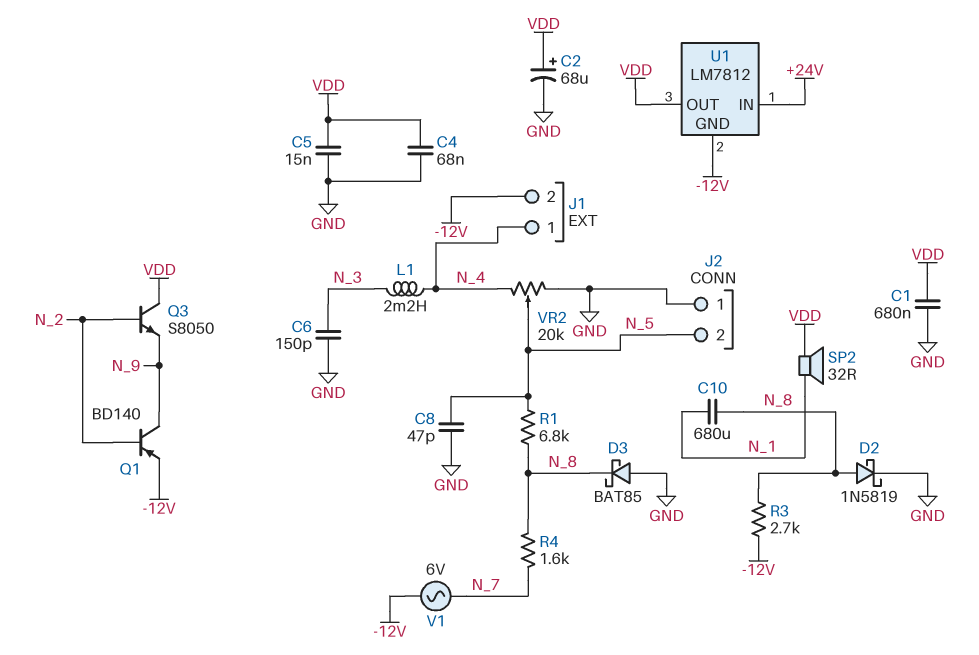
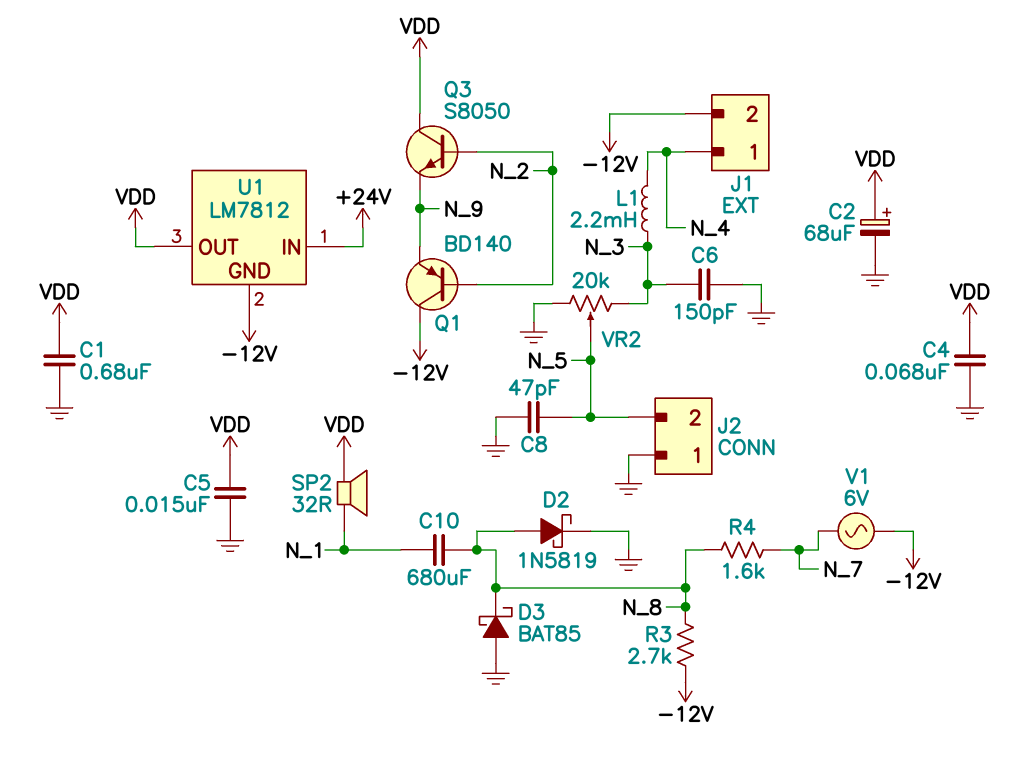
Q1: PNP BD140 (B N_2, C N_9, E -12V) -> PNP BD140 (B N_2, C -12V, E N_9)
R1: 6.8k (N_5, N_8) -> none
VR2: 20k (GND, N_4, wiper N_5) -> 20k (GND, N_3, wiper N_5)

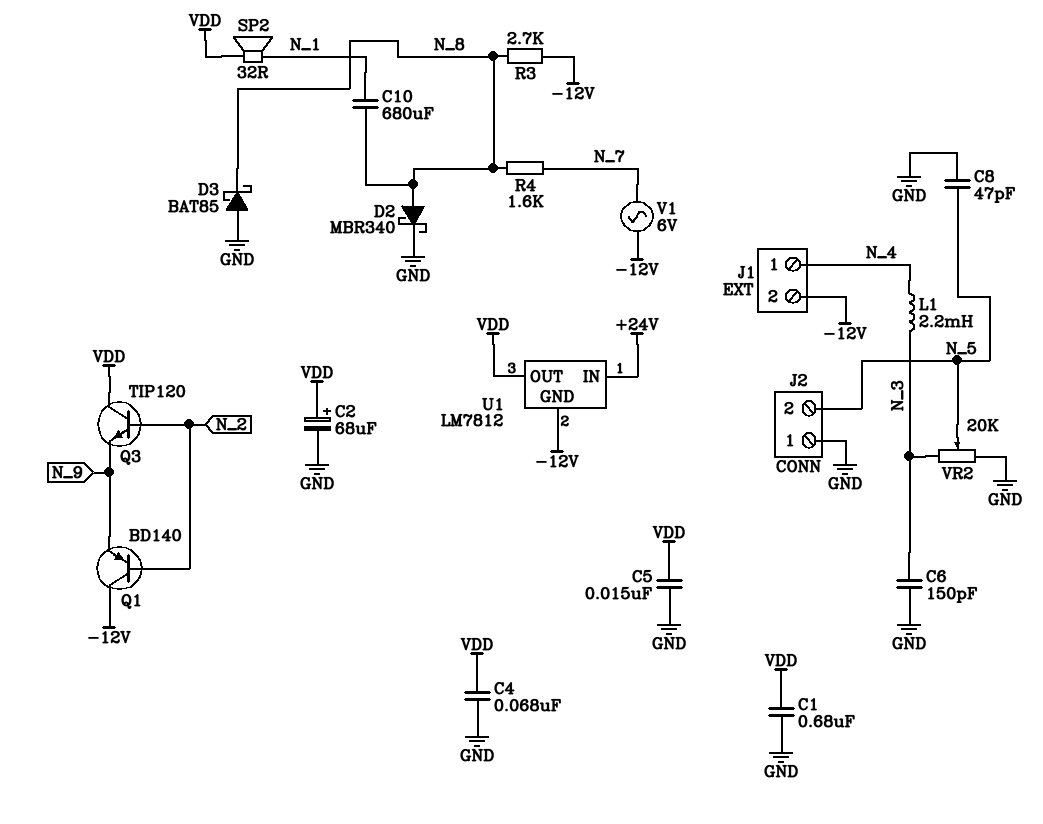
D2: schottky 1N5819 (A N_8, K GND) -> schottky MBR340 (A N_8, K GND)
Q3: NPN S8050 (B N_2, C VDD, E N_9) -> NPN TIP120 (B N_2, C VDD, E N_9)

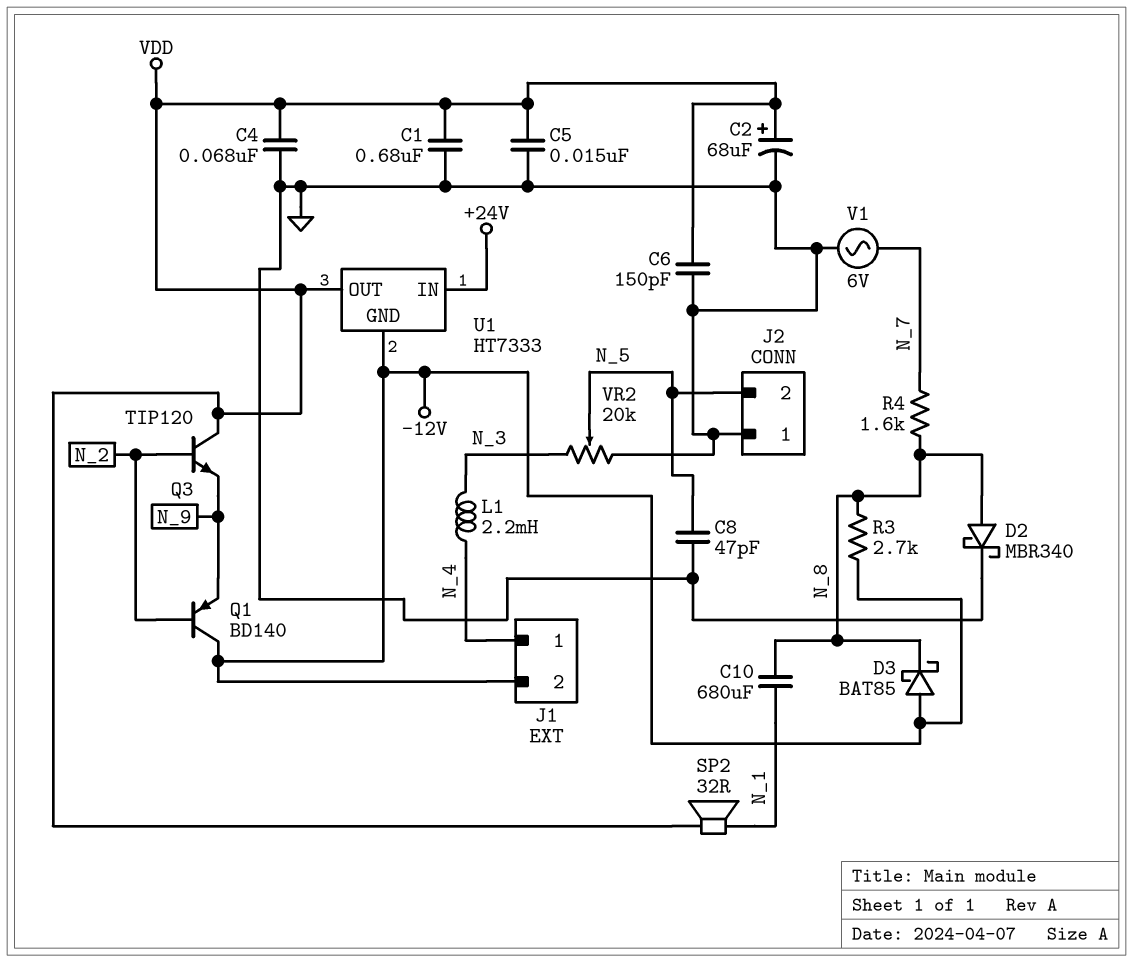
C6: 150pF (GND, N_3) -> 150pF (GND, VDD)
D3: schottky BAT85 (A GND, K N_8) -> schottky BAT85 (A -12V, K N_8)
U1: LM7812 -> HT7333
V1: AC 6V (-12V, N_7) -> AC 6V (GND, N_7)

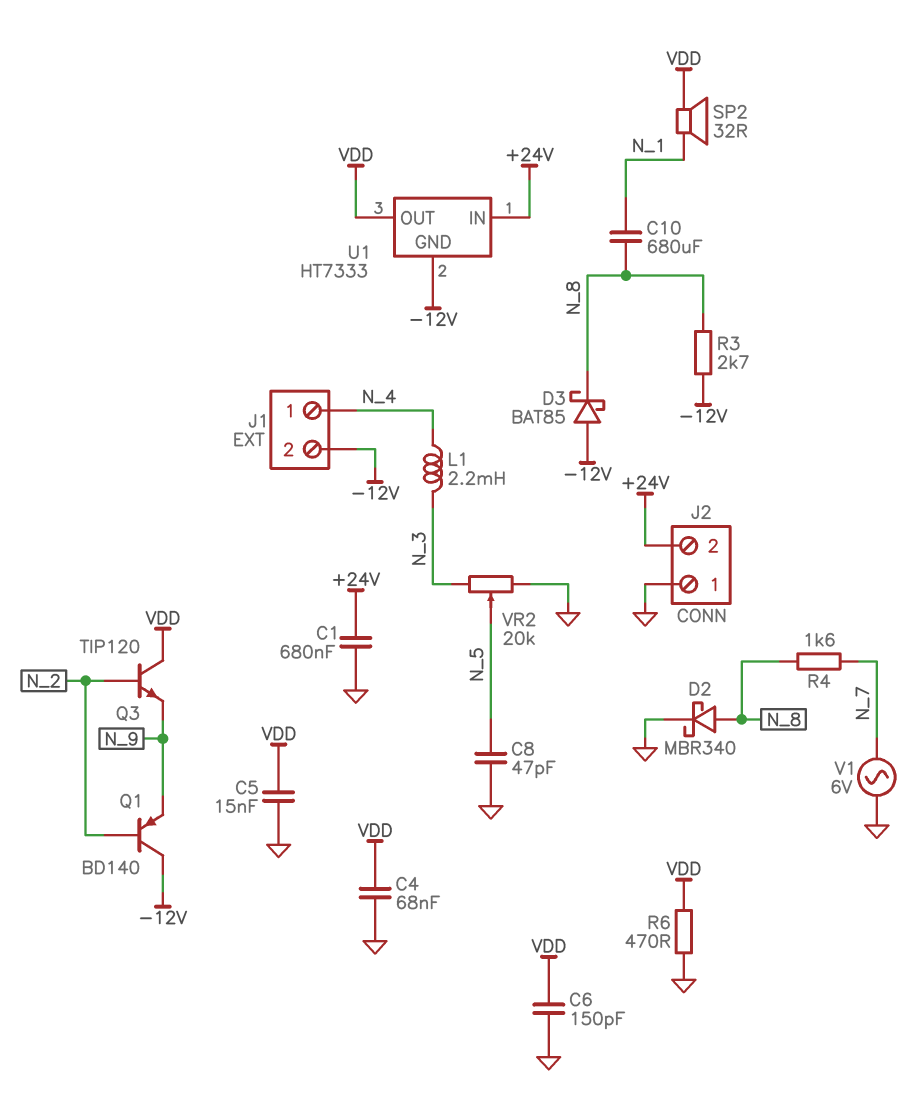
C1: 680nF (GND, VDD) -> 680nF (+24V, GND)
C2: 68uF (plus VDD, minus GND) -> none
J2 pin 2: N_5 -> +24V
R6: none -> 470 (GND, VDD)

